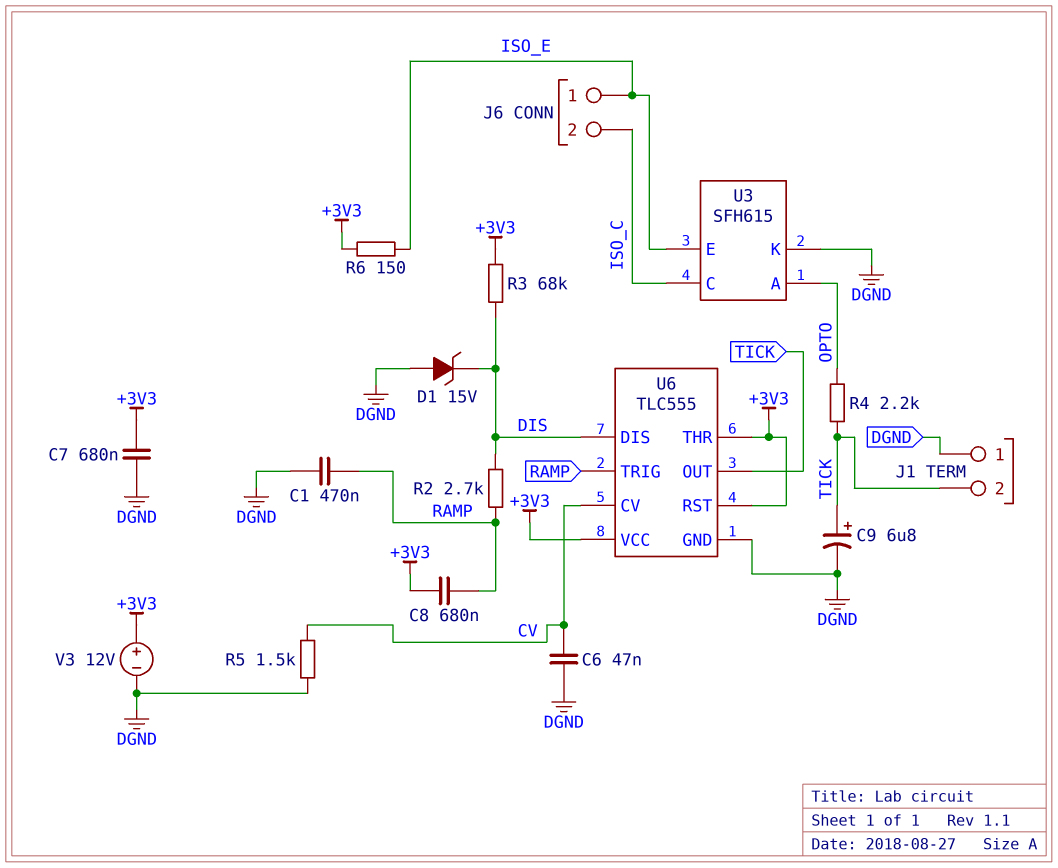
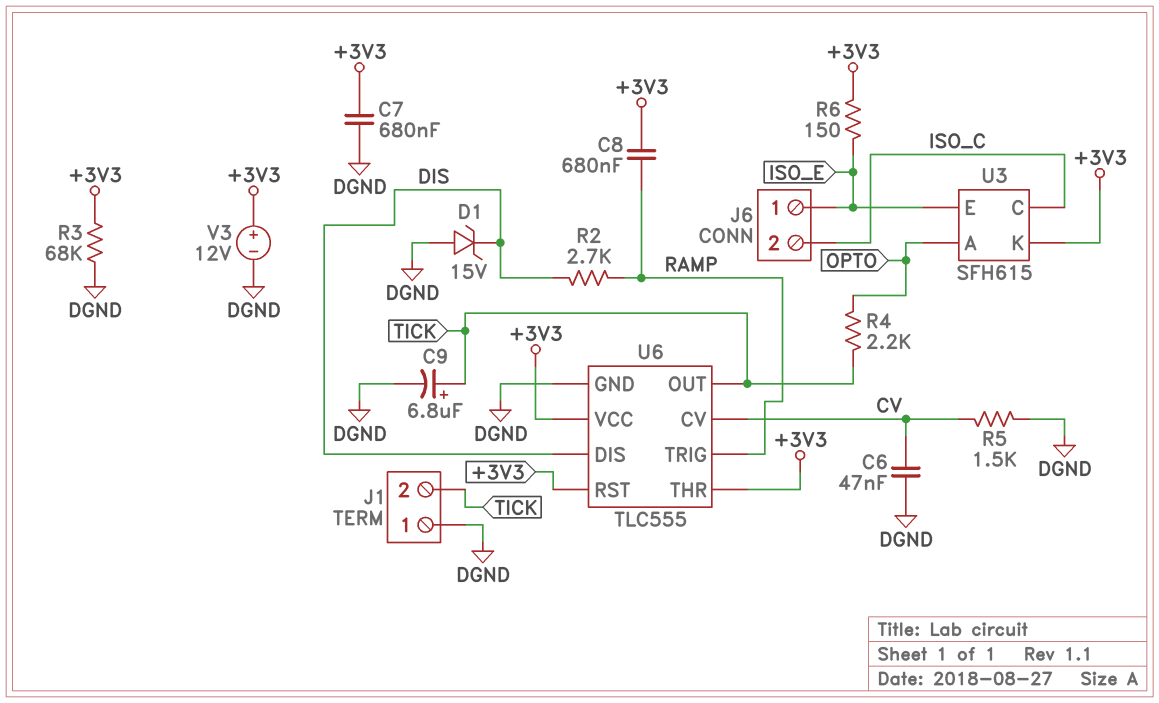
C1: 470nF (DGND, RAMP) -> none
R3: 68k (+3V3, DIS) -> 68k (+3V3, DGND)
U3 pin K: DGND -> +3V3

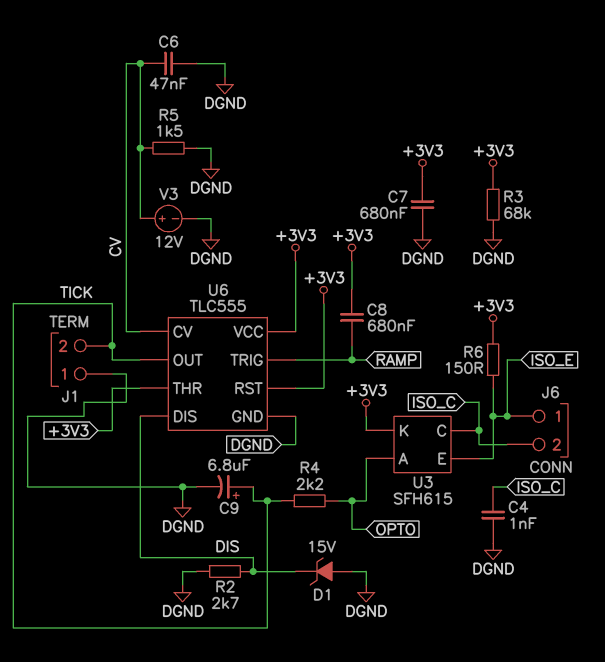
C4: none -> 1nF (DGND, ISO_C)
R2: 2.7k (DIS, RAMP) -> 2.7k (DGND, DIS)
V3: 12V (plus +3V3, minus DGND) -> 12V (plus CV, minus DGND)

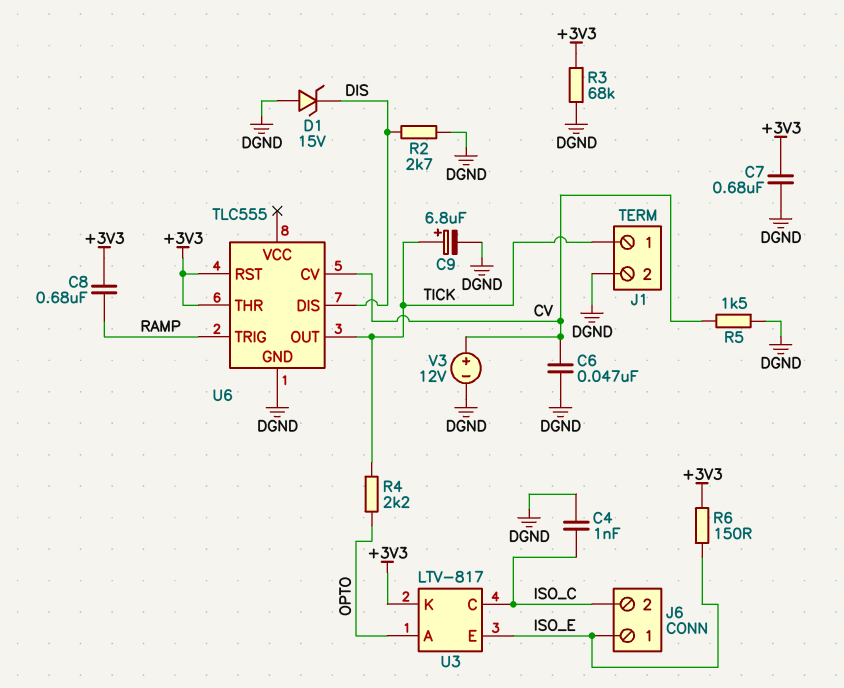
J1 pin 1: DGND -> TICK
J1 pin 2: TICK -> DGND
U3: SFH615 -> LTV-817
U6 pin VCC: +3V3 -> none

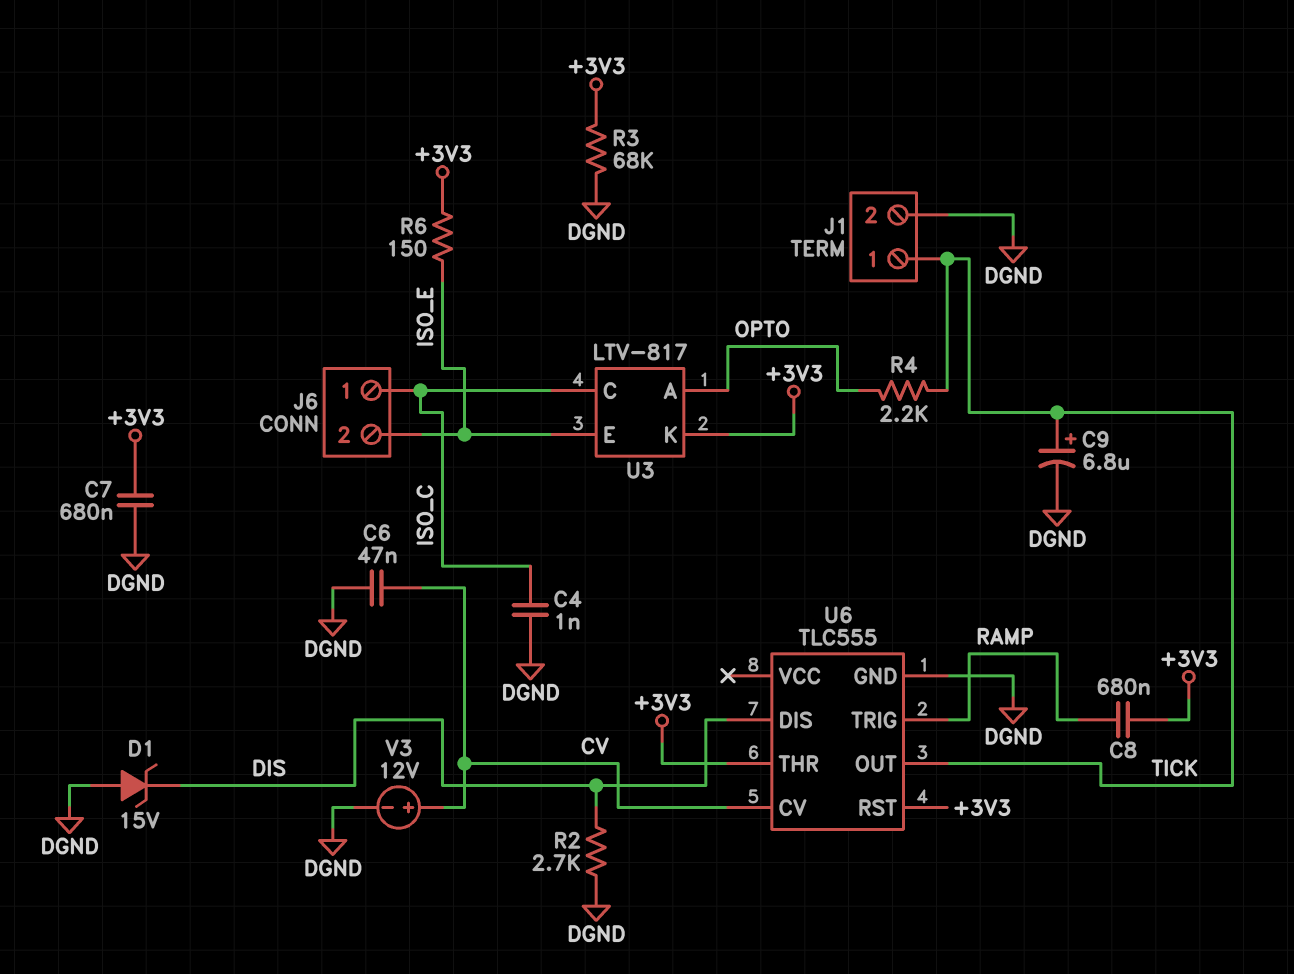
J6 pin 1: ISO_E -> ISO_C
J6 pin 2: ISO_C -> ISO_E
R5: 1.5k (CV, DGND) -> none

